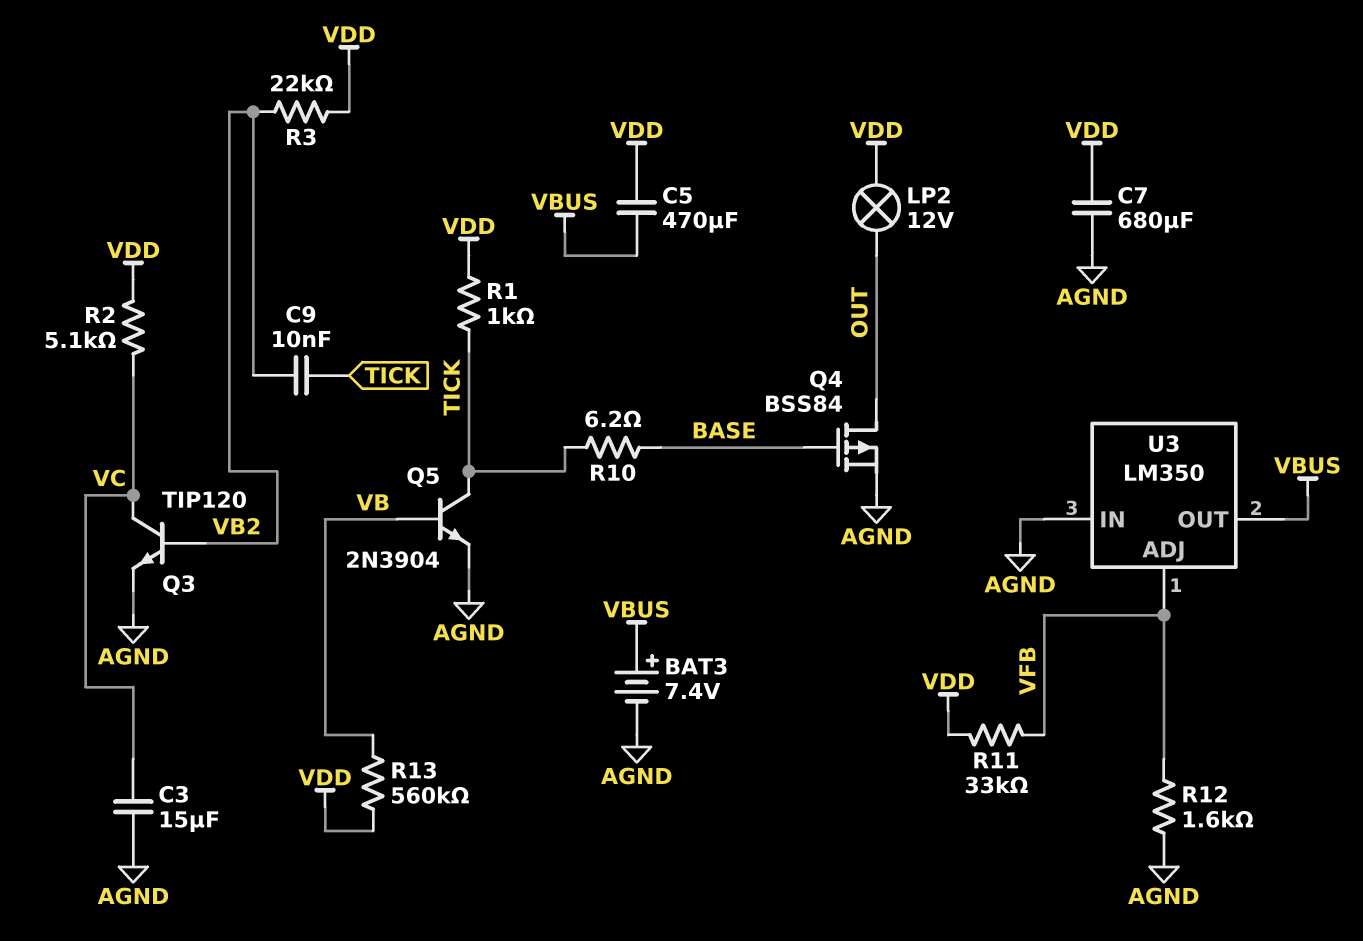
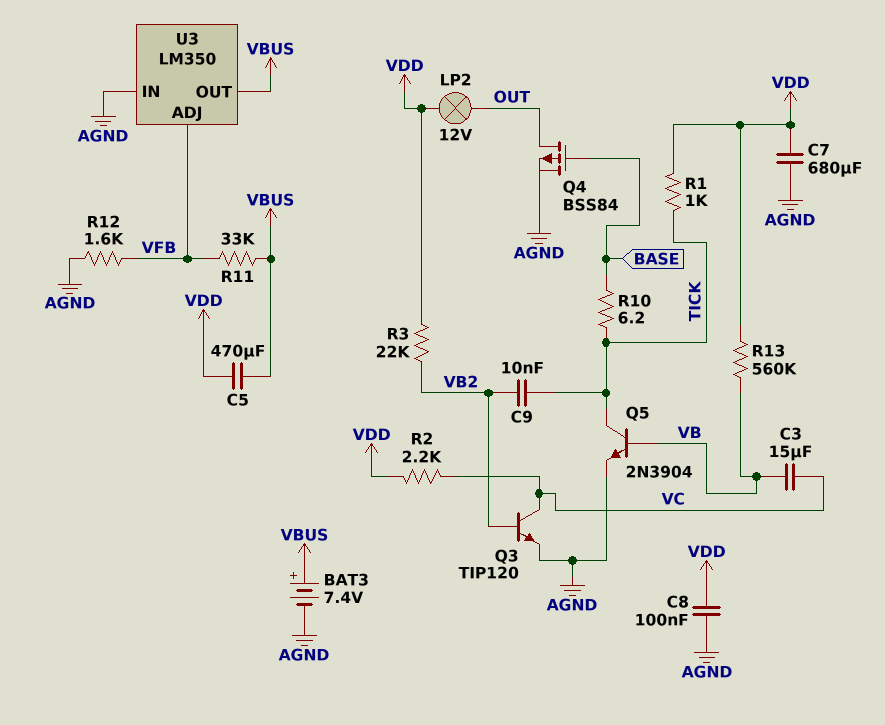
C3: 15uF (AGND, VC) -> 15uF (VB, VC)
C8: none -> 100nF (AGND, VDD)
R2: 5.1k (VC, VDD) -> 2.2k (VC, VDD)
R11: 33k (VDD, VFB) -> 33k (VBUS, VFB)

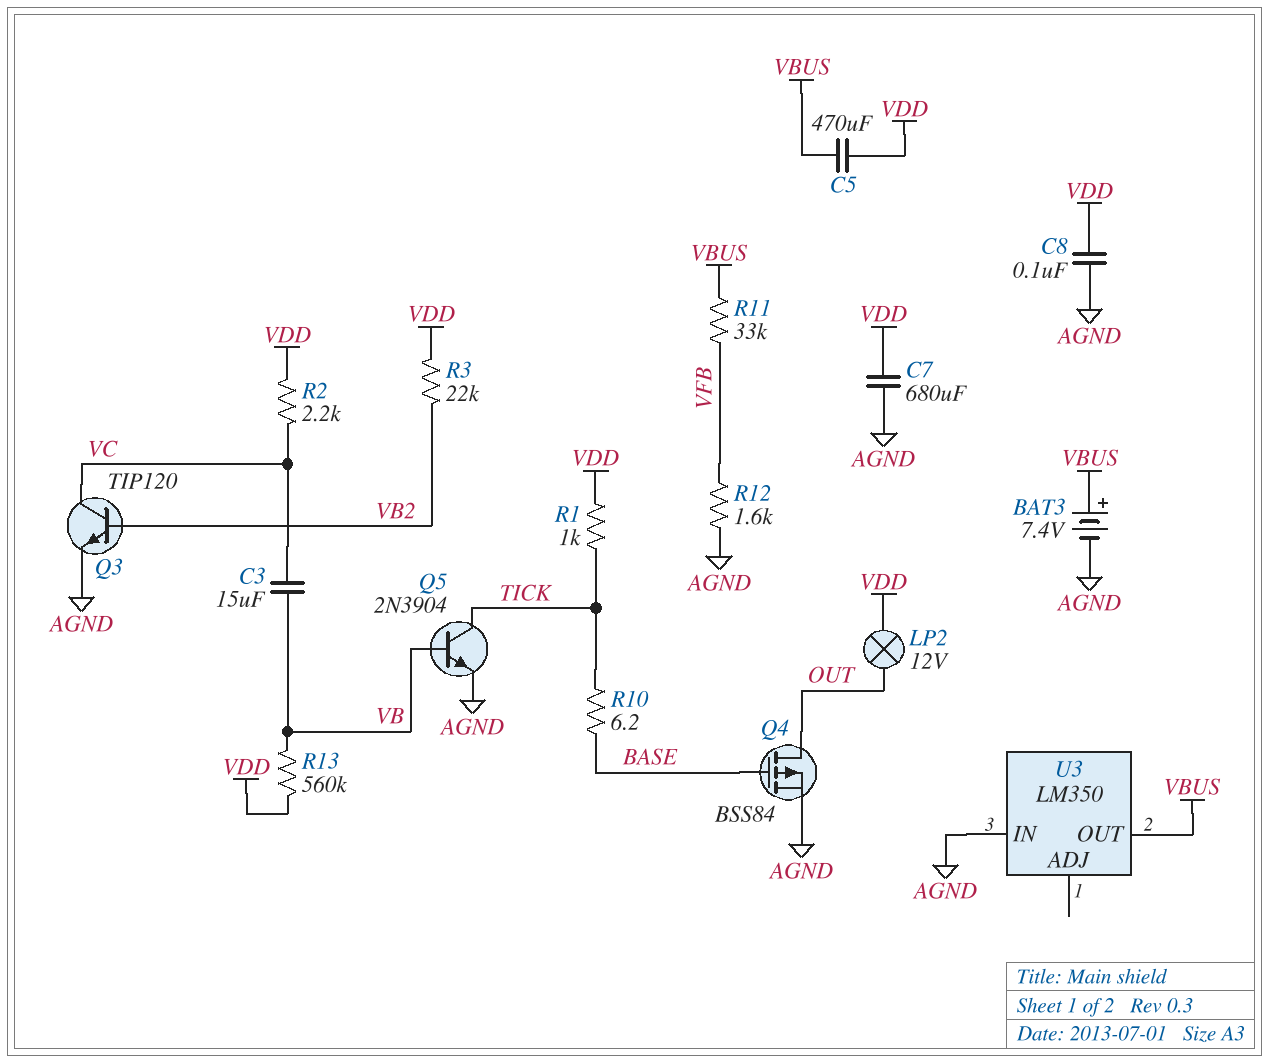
C9: 10nF (TICK, VB2) -> none
U3 pin ADJ: VFB -> none

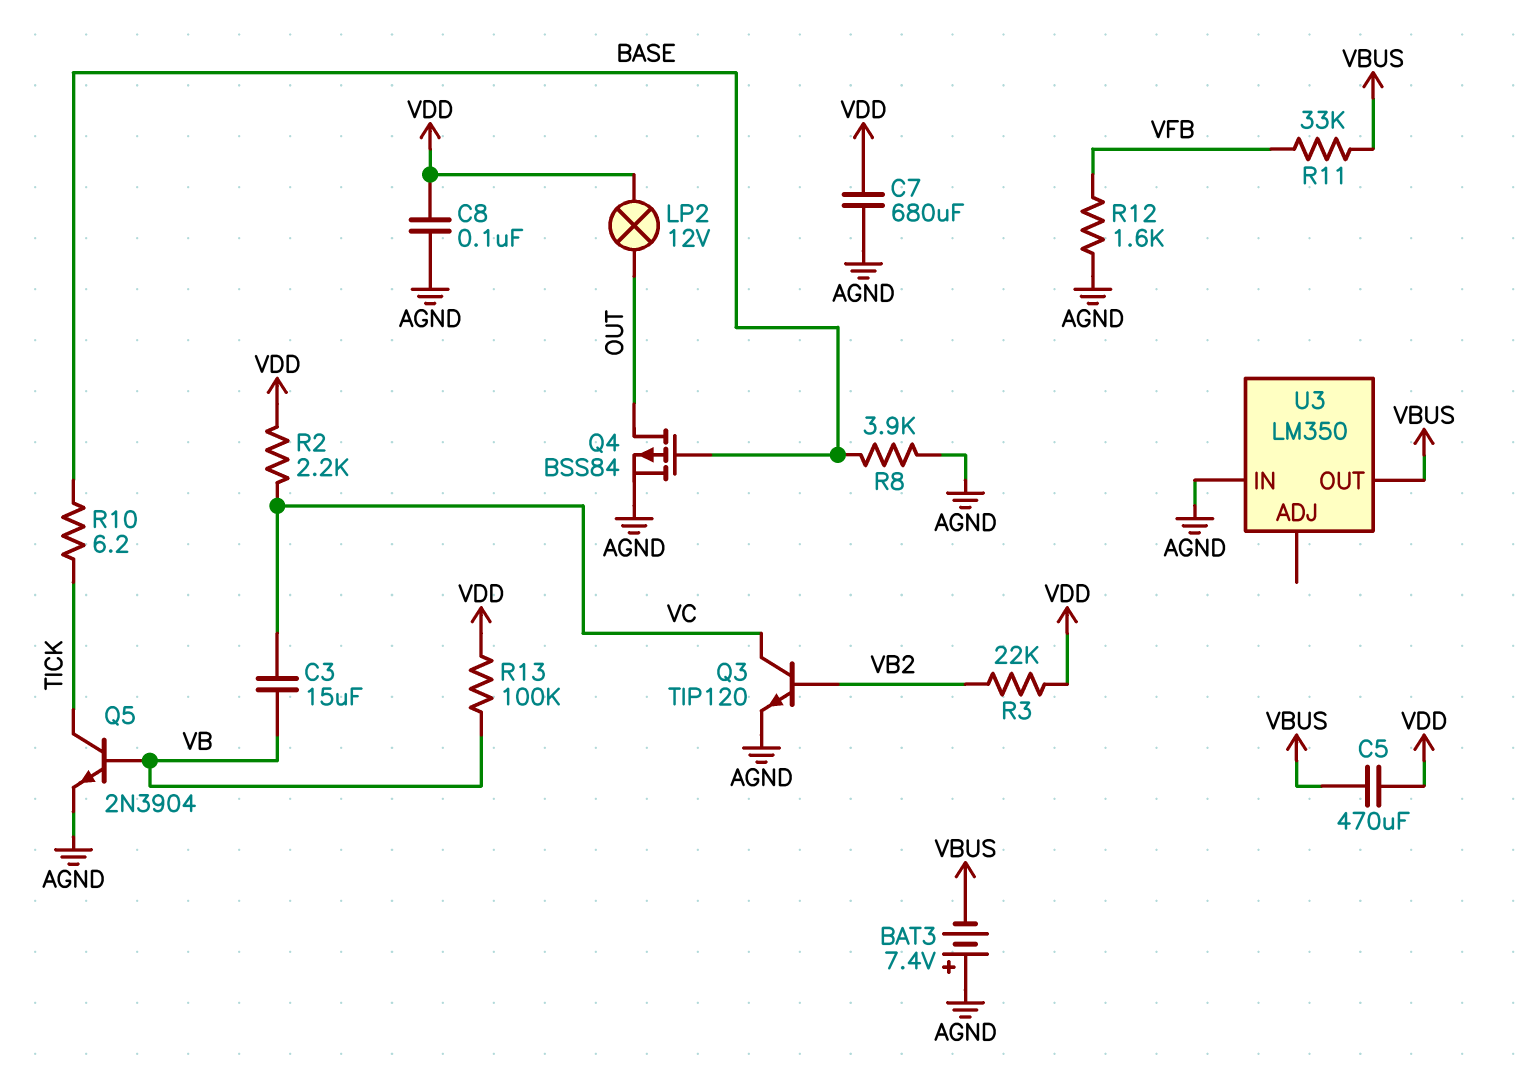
BAT3: 7.4V (plus VBUS, minus AGND) -> 7.4V (plus AGND, minus VBUS)
R1: 1k (TICK, VDD) -> none
R8: none -> 3.9k (AGND, BASE)
R13: 560k (VB, VDD) -> 100k (VB, VDD)

